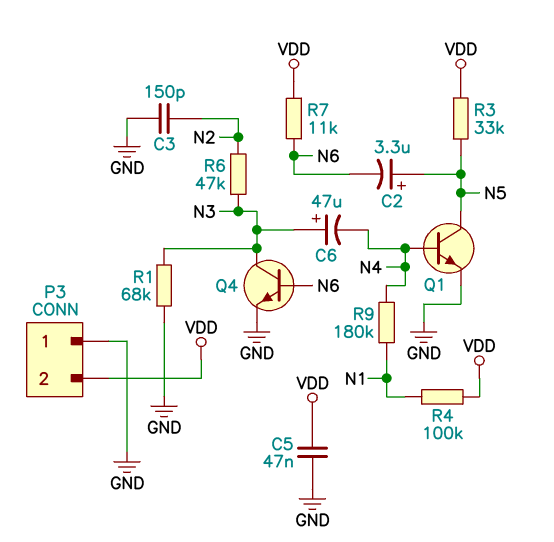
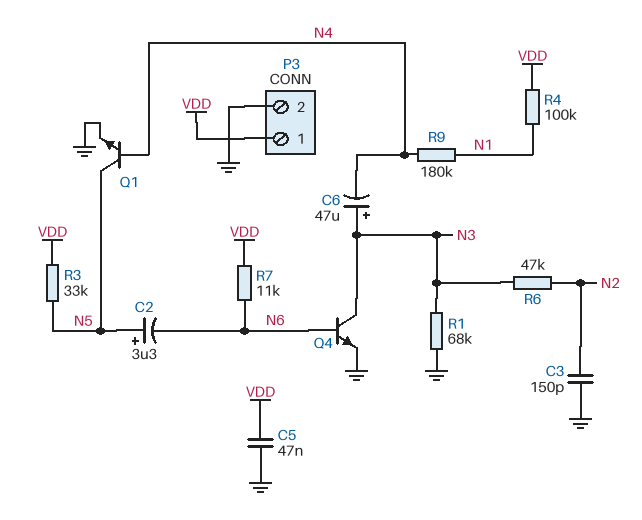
P3 pin 1: GND -> VDD
P3 pin 2: VDD -> GND

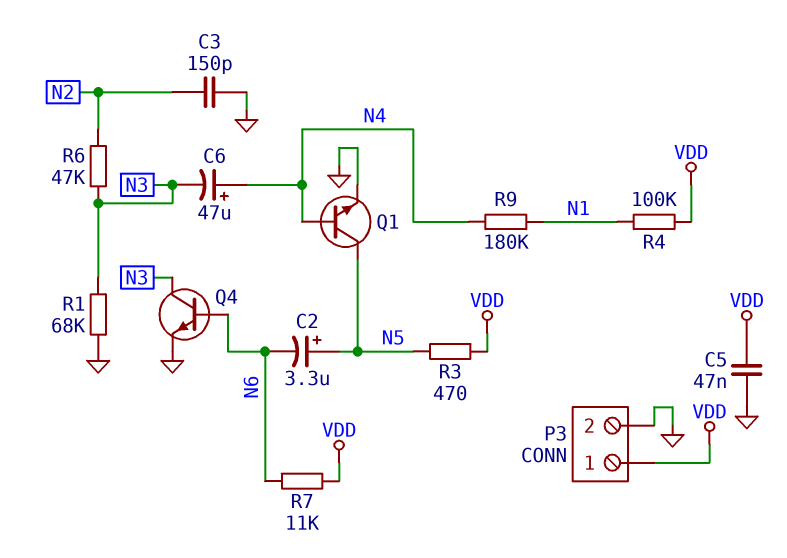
C6: 47uF (plus N3, minus N4) -> 47uF (plus N4, minus N3)
R3: 33k (N5, VDD) -> 470 (N5, VDD)

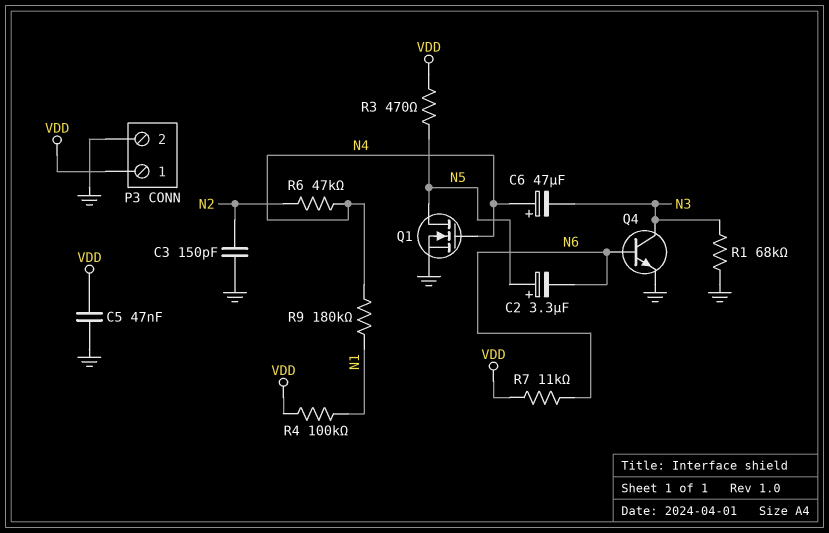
Q1: NPN (B N4, C N5, E GND) -> NMOS (G N4, D N5, S GND)
R6: 47k (N2, N3) -> 47k (N2, N4)

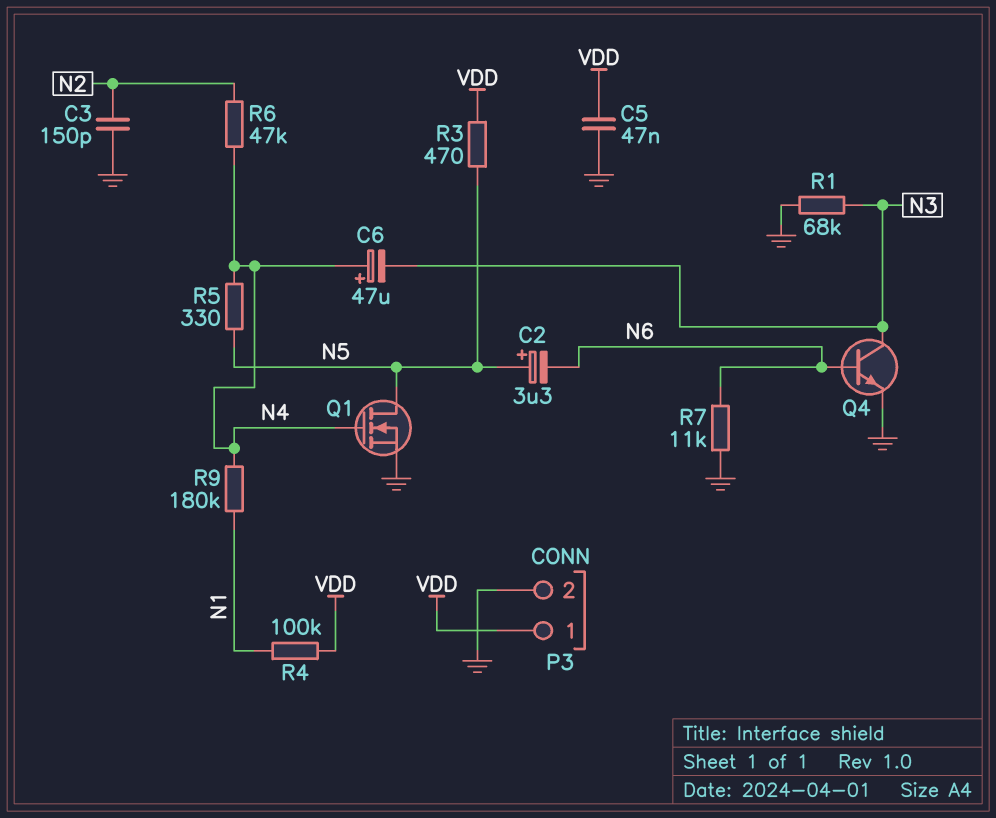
R5: none -> 330 (N4, N5)
R7: 11k (N6, VDD) -> 11k (GND, N6)

